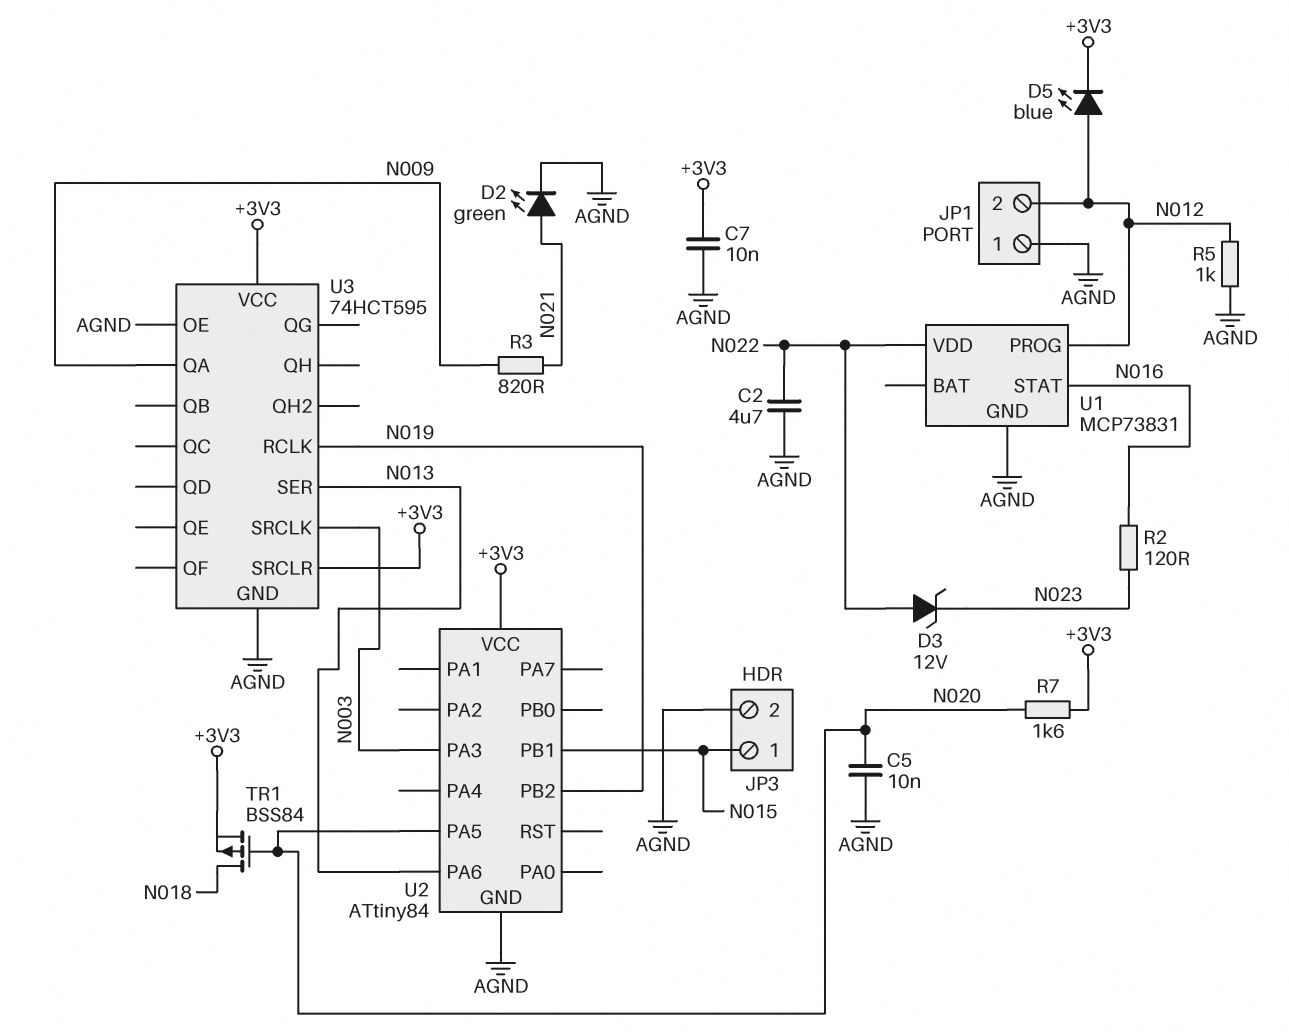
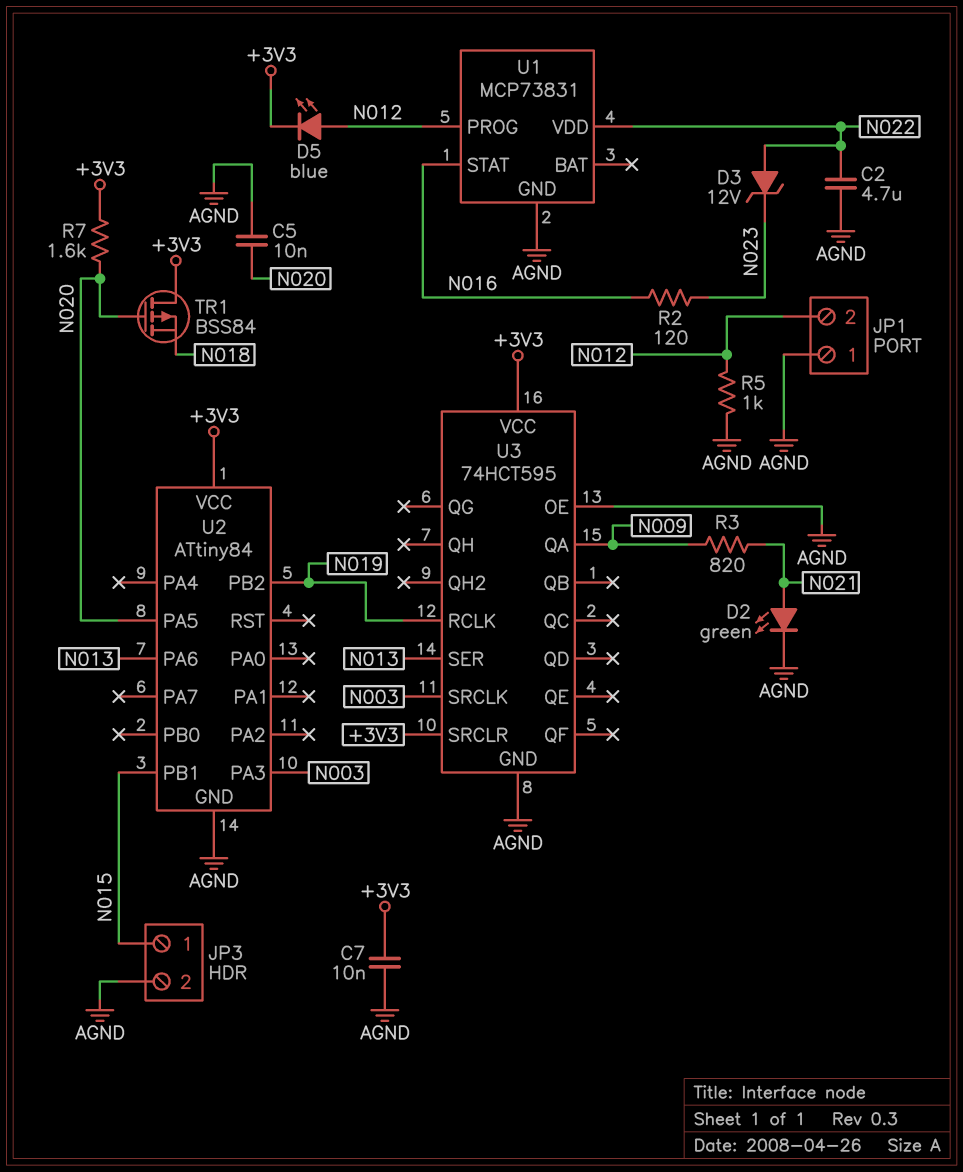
TR1: PMOS BSS84 (G N020, D N018, S +3V3) -> PMOS BSS84 (G N020, D +3V3, S N018)

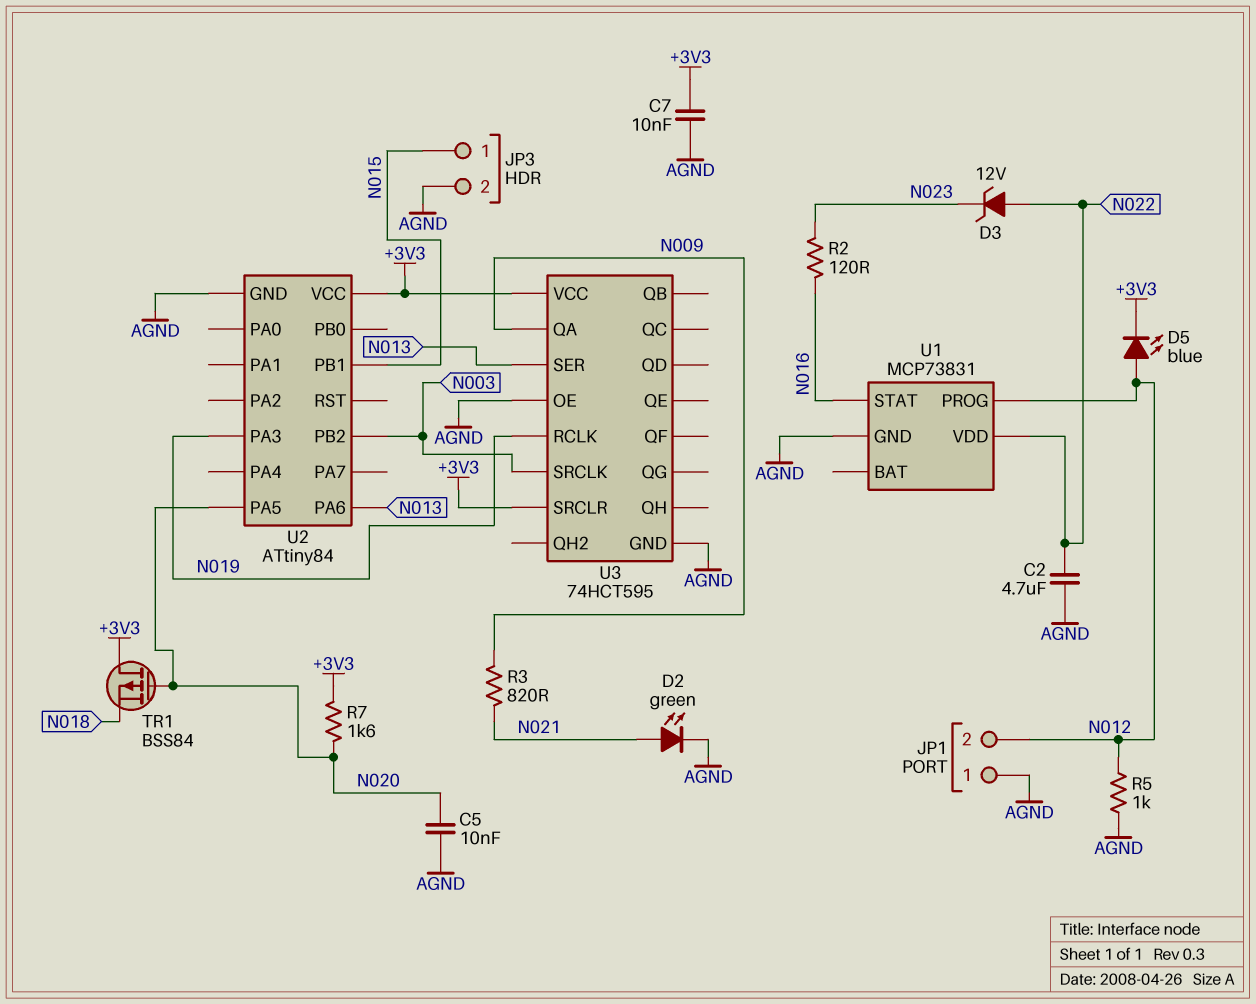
U2 pin PA3: N003 -> N019
U2 pin PB2: N019 -> N003

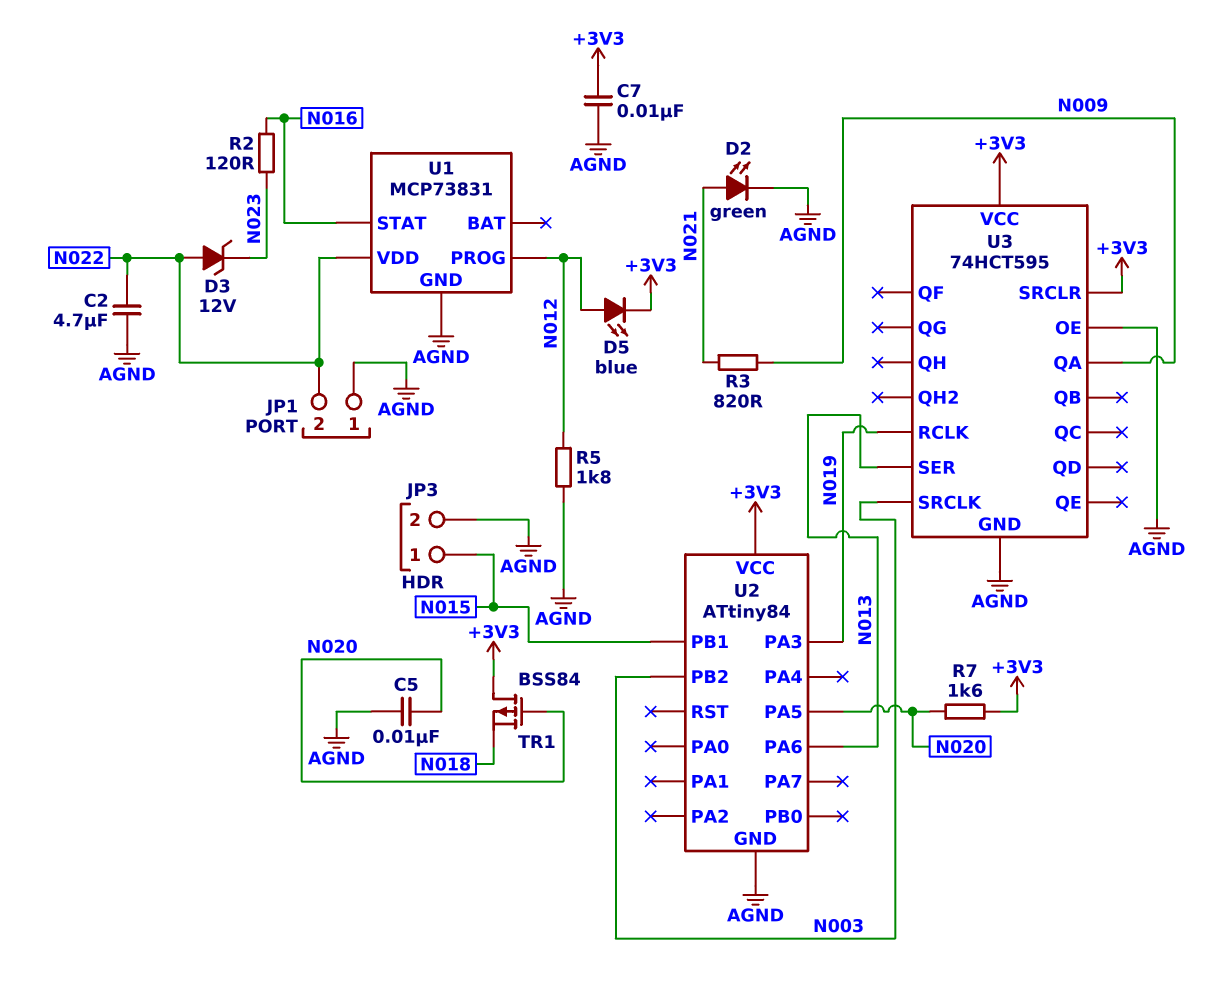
JP1 pin 2: N012 -> N022
R5: 1k (AGND, N012) -> 1.8k (AGND, N012)

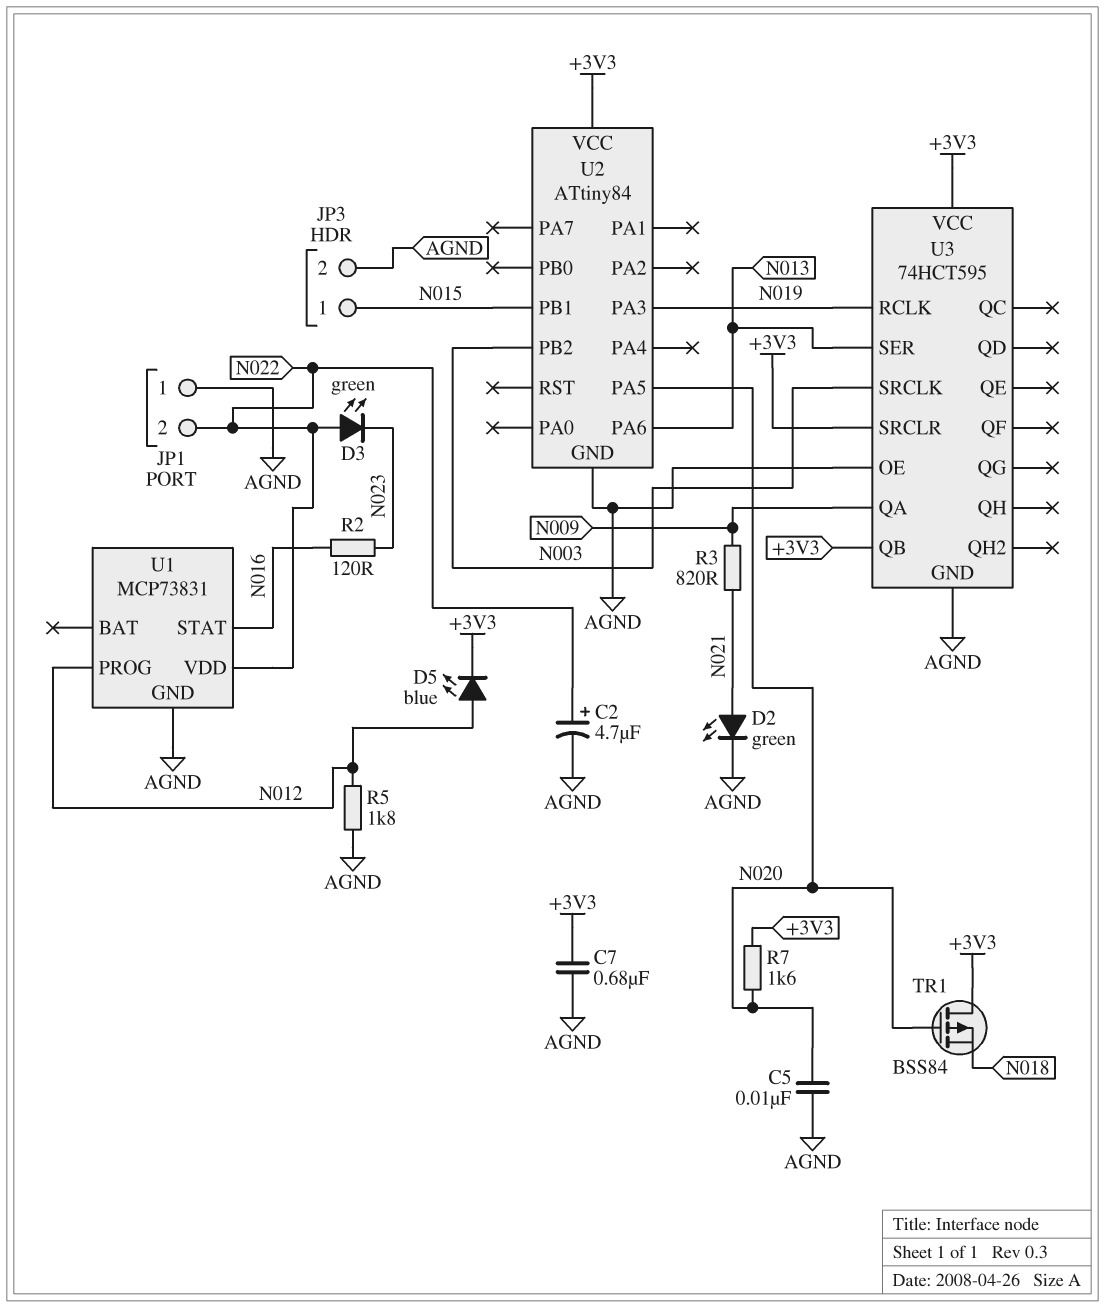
C2: 4.7uF (AGND, N022) -> 4.7uF (plus N022, minus AGND)
C7: 10nF (+3V3, AGND) -> 680nF (+3V3, AGND)
D3: zener 12V (A N022, K N023) -> LED green (A N022, K N023)
U3 pin QB: none -> +3V3

